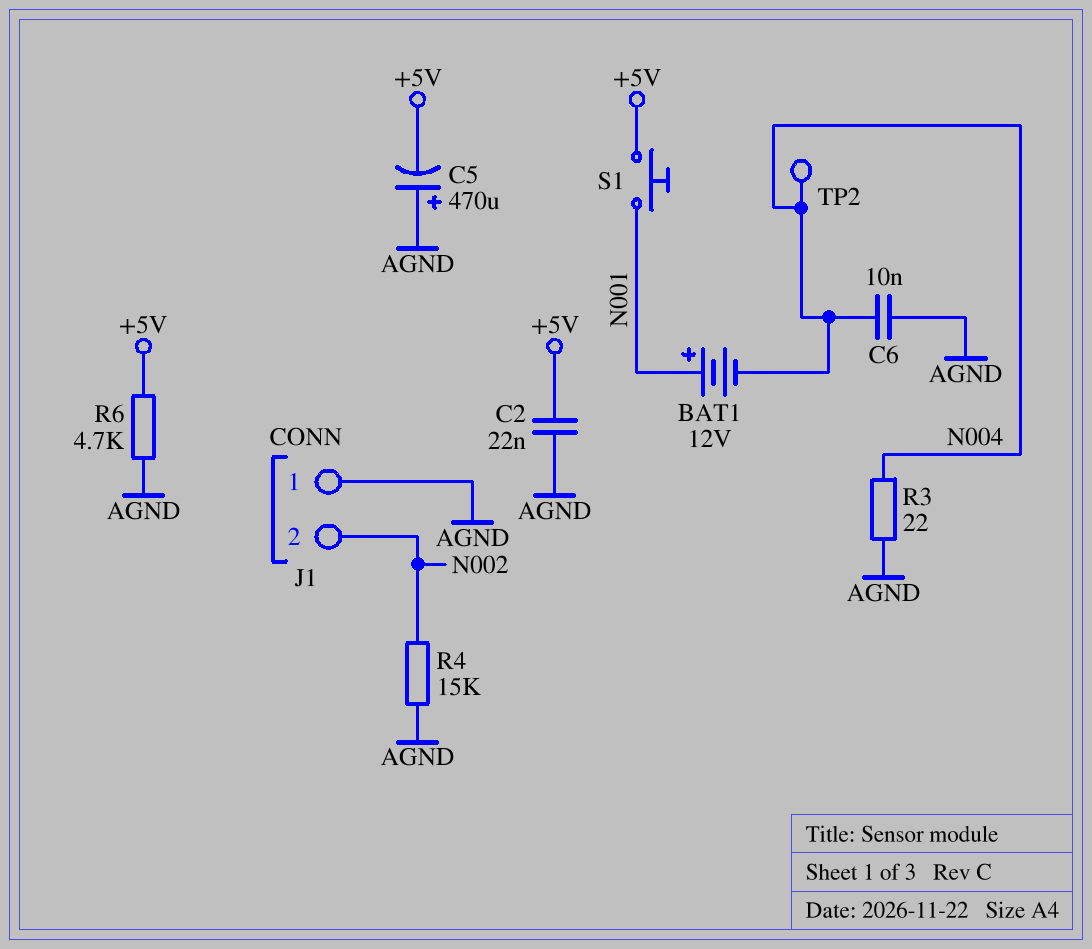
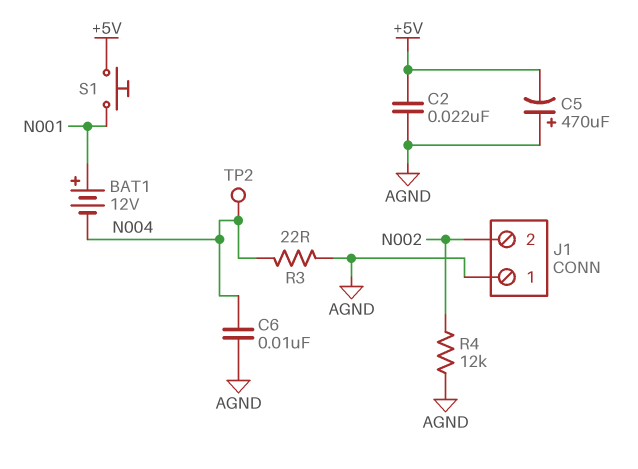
R4: 15k (AGND, N002) -> 12k (AGND, N002)
R6: 4.7k (+5V, AGND) -> none

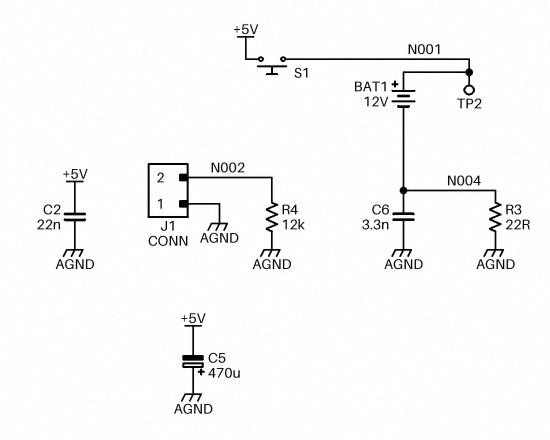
C6: 10nF (AGND, N004) -> 3.3nF (AGND, N004)
TP2: test point (N004) -> test point (N001)

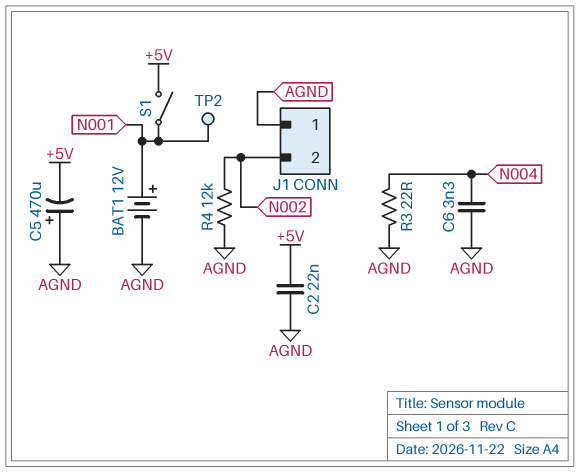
BAT1: 12V (plus N001, minus N004) -> 12V (plus N001, minus AGND)
S1: button (+5V, N001) -> switch (+5V, N001)

